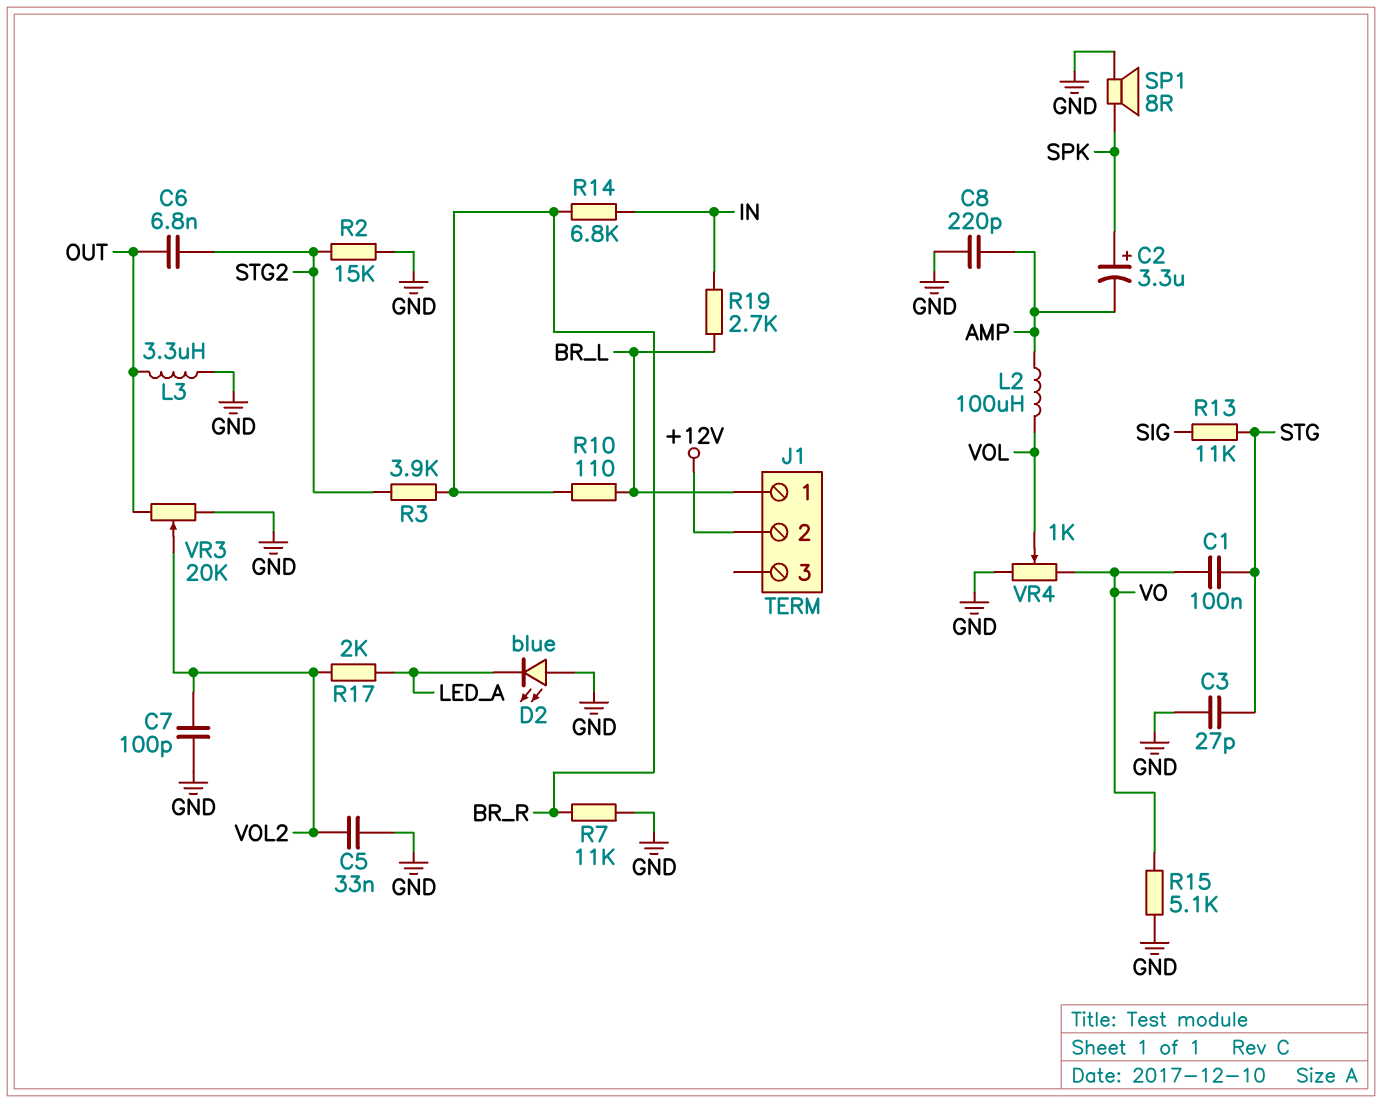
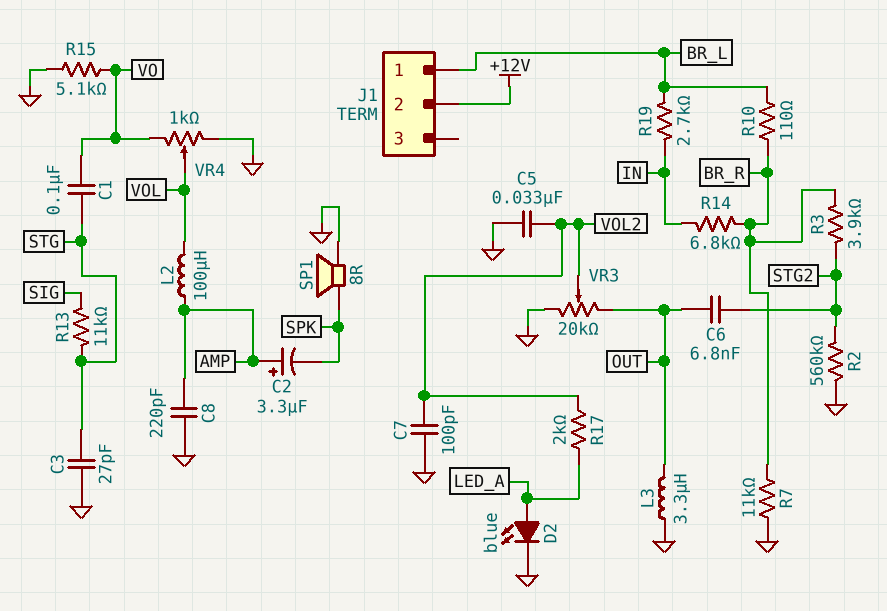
C2: 3.3uF (plus SPK, minus AMP) -> 3.3uF (plus AMP, minus SPK)
D2: LED blue (A GND, K LED_A) -> LED blue (A LED_A, K GND)
R2: 15k (GND, STG2) -> 560k (GND, STG2)

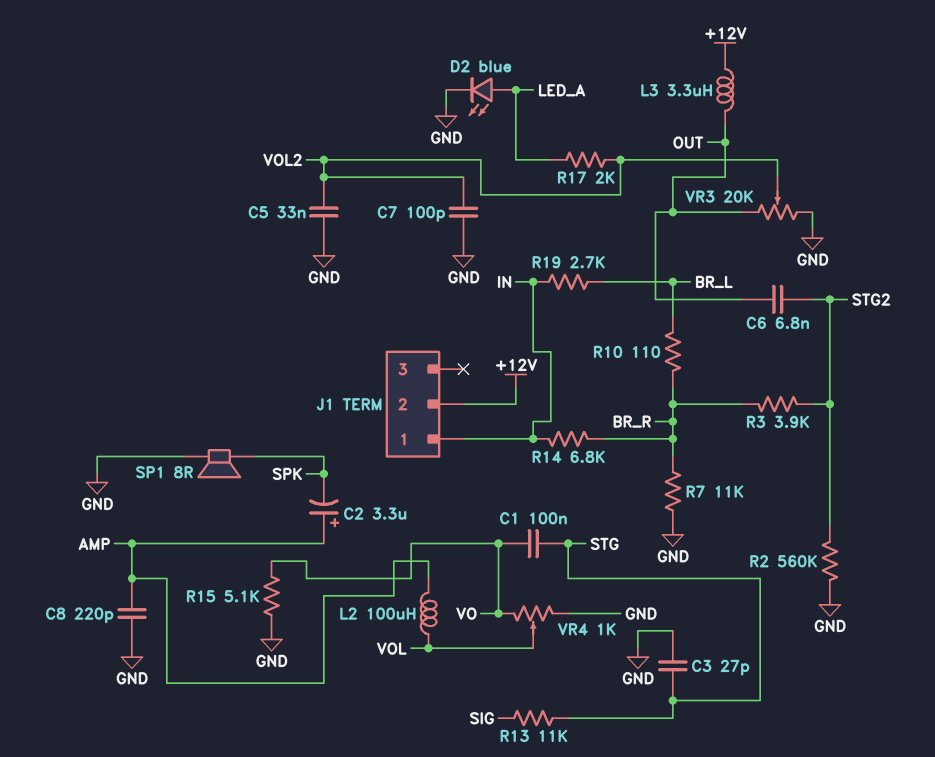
J1 pin 1: BR_L -> IN
L3: 3.3uH (GND, OUT) -> 3.3uH (+12V, OUT)

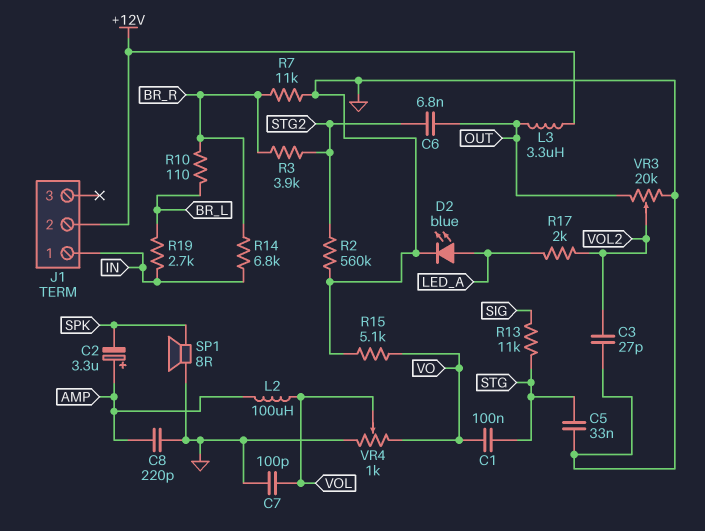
C3: 27pF (GND, STG) -> 27pF (GND, VOL2)
C5: 33nF (GND, VOL2) -> 33nF (GND, STG)
C7: 100pF (GND, VOL2) -> 100pF (GND, VOL)

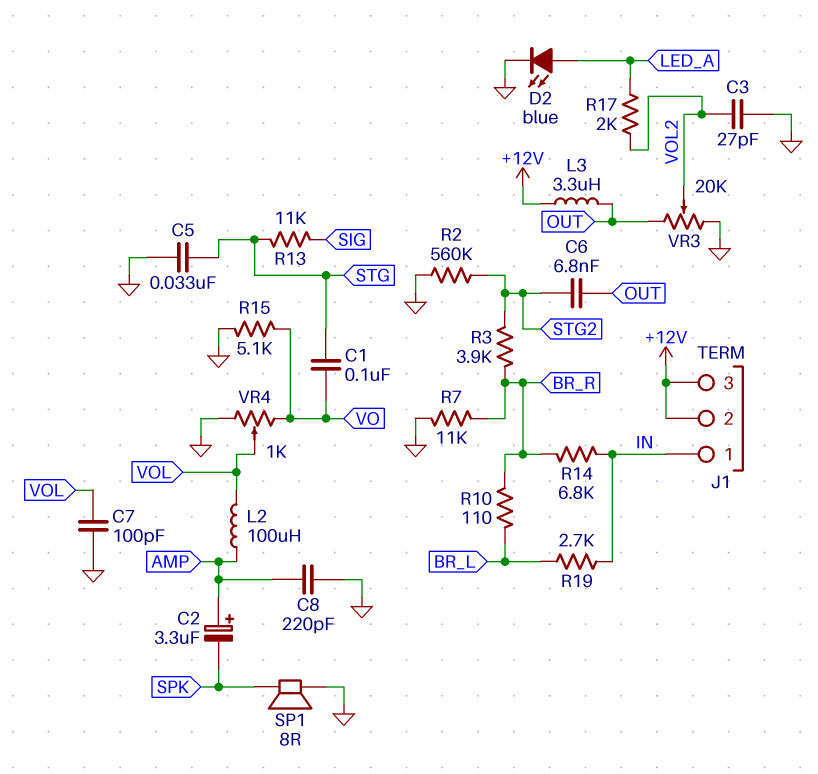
J1 pin 3: none -> +12V

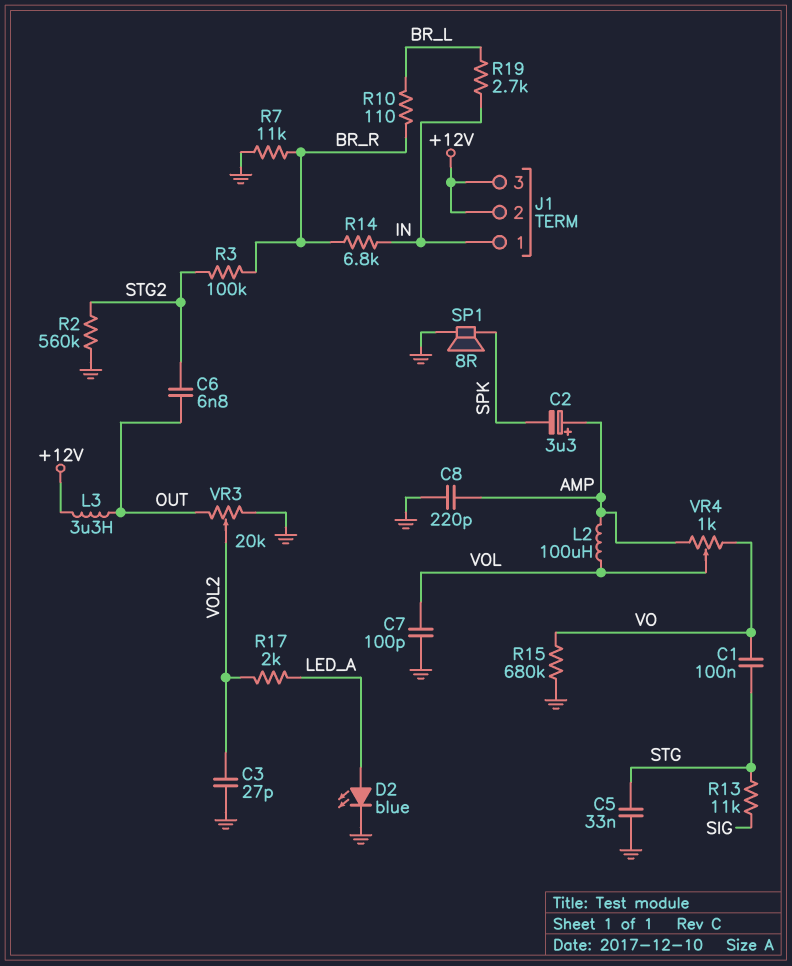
R3: 3.9k (BR_R, STG2) -> 100k (BR_R, STG2)
R15: 5.1k (GND, VO) -> 680k (GND, VO)
VR4: 1k (GND, VO, wiper VOL) -> 1k (AMP, VO, wiper VOL)

